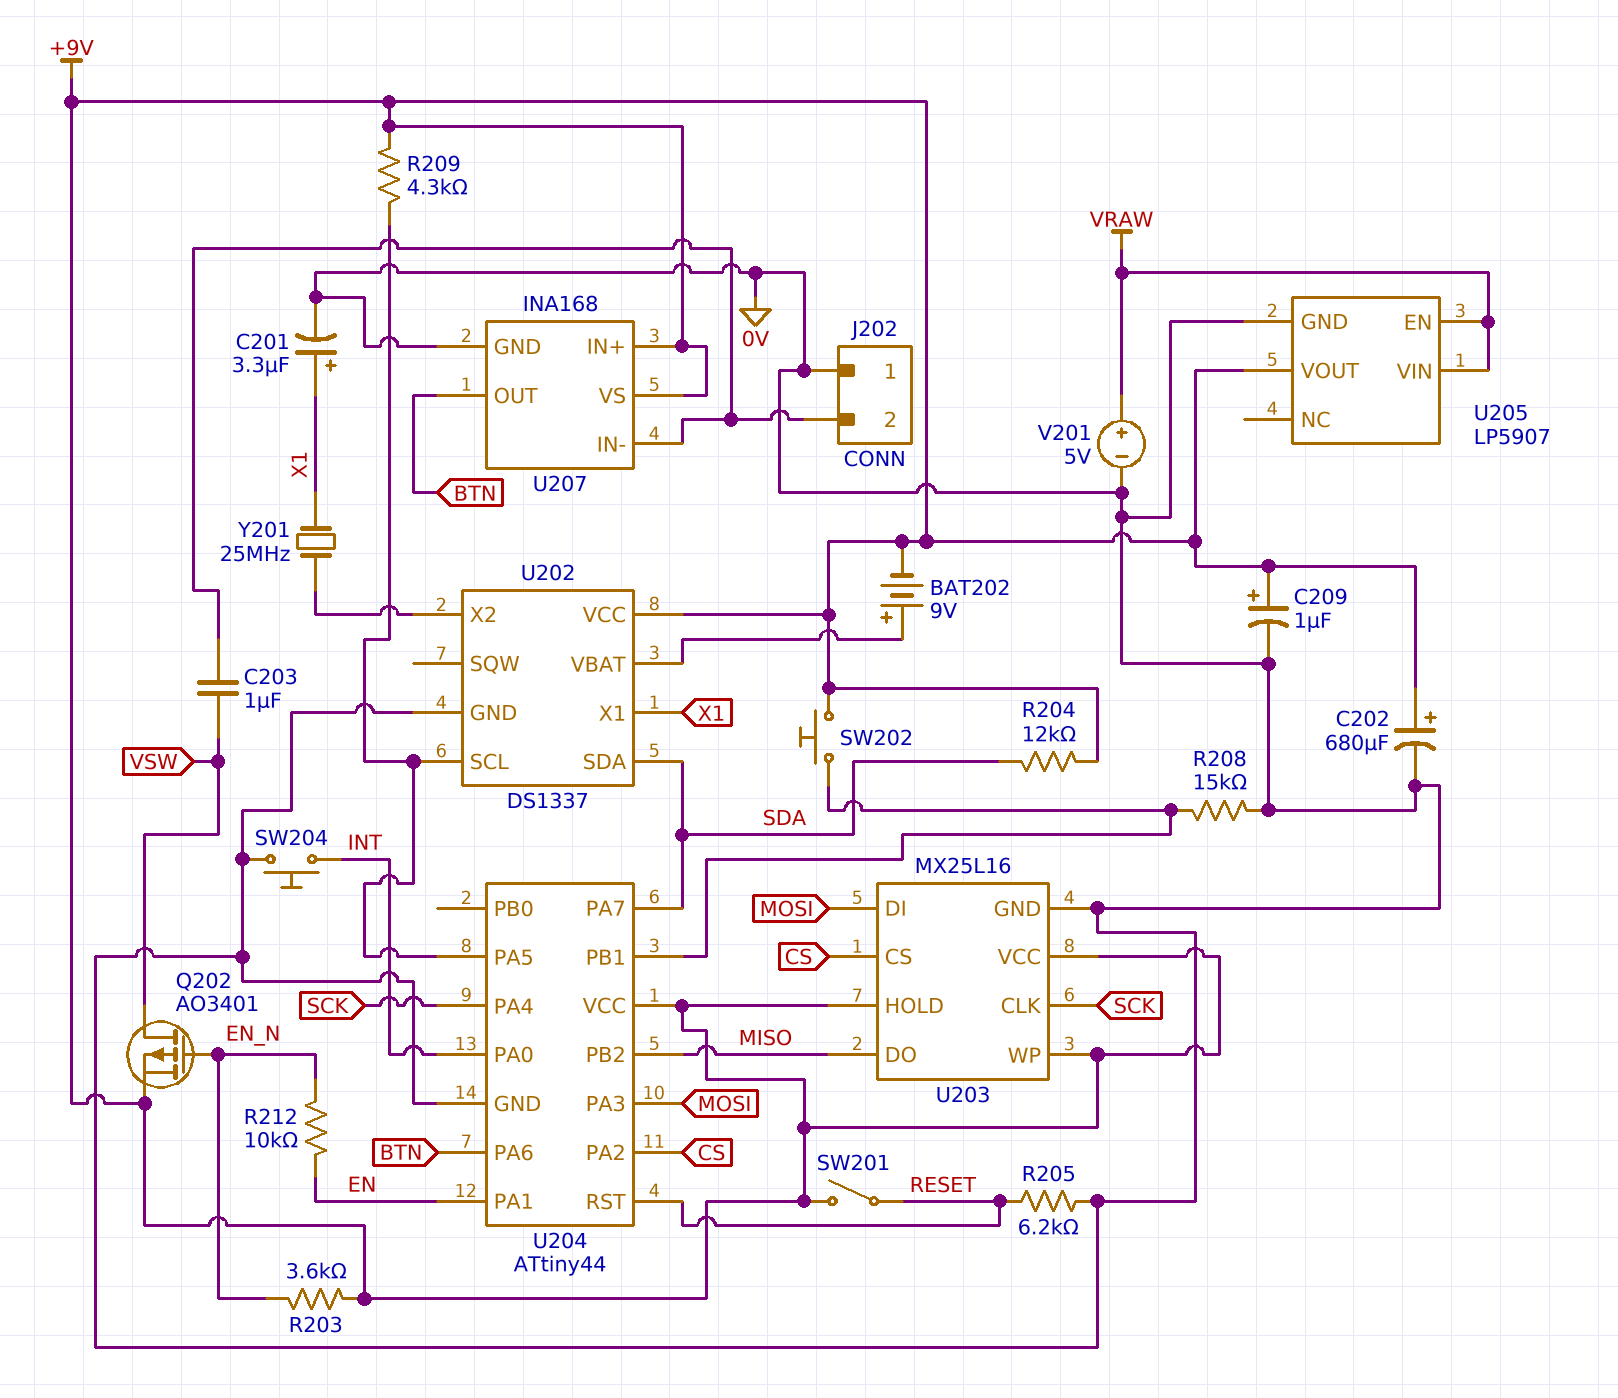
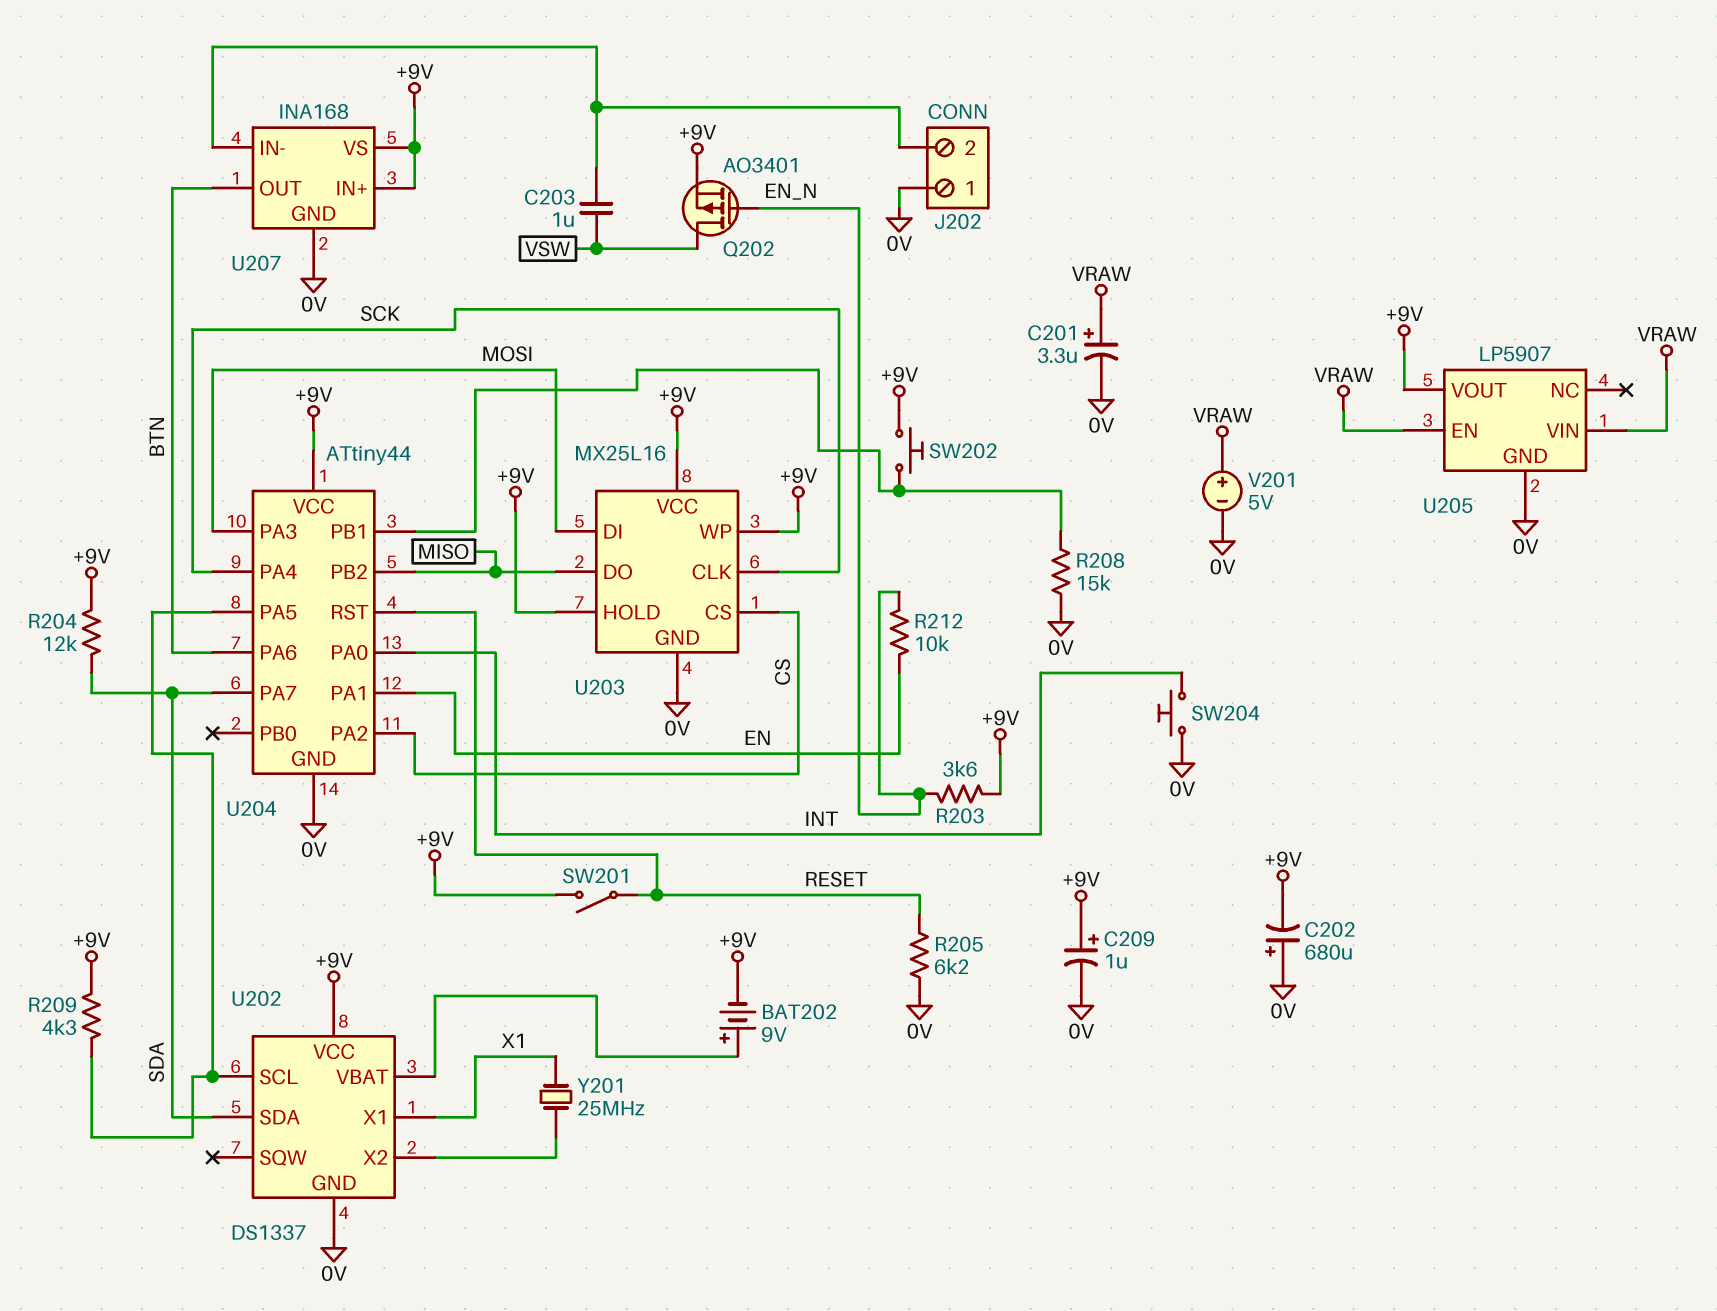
C201: 3.3uF (plus X1, minus 0V) -> 3.3uF (plus VRAW, minus 0V)
C202: 680uF (plus +9V, minus 0V) -> 680uF (plus 0V, minus +9V)

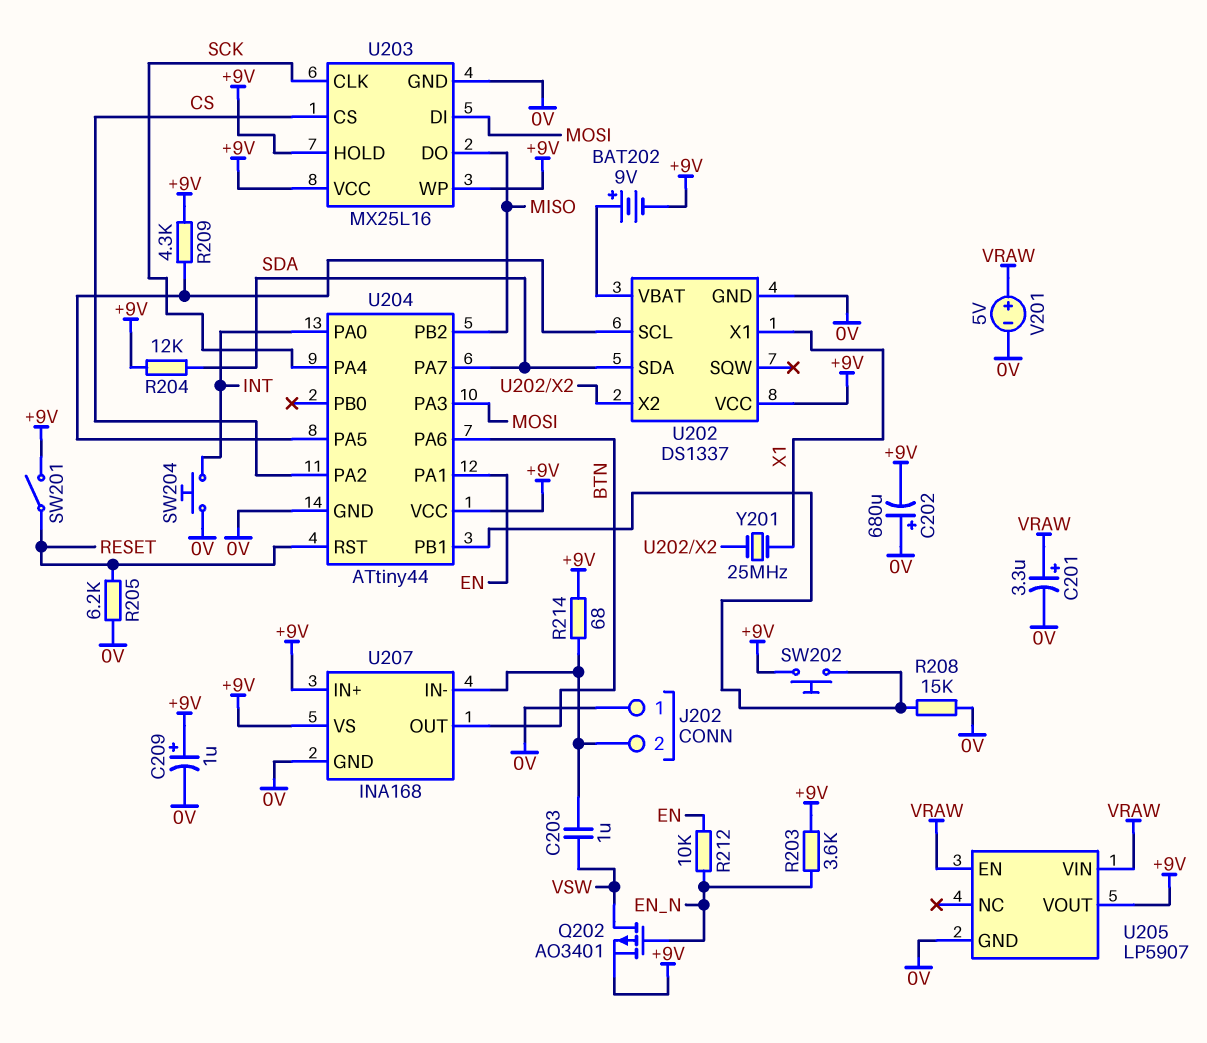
R214: none -> 68 (+9V, J202/2)

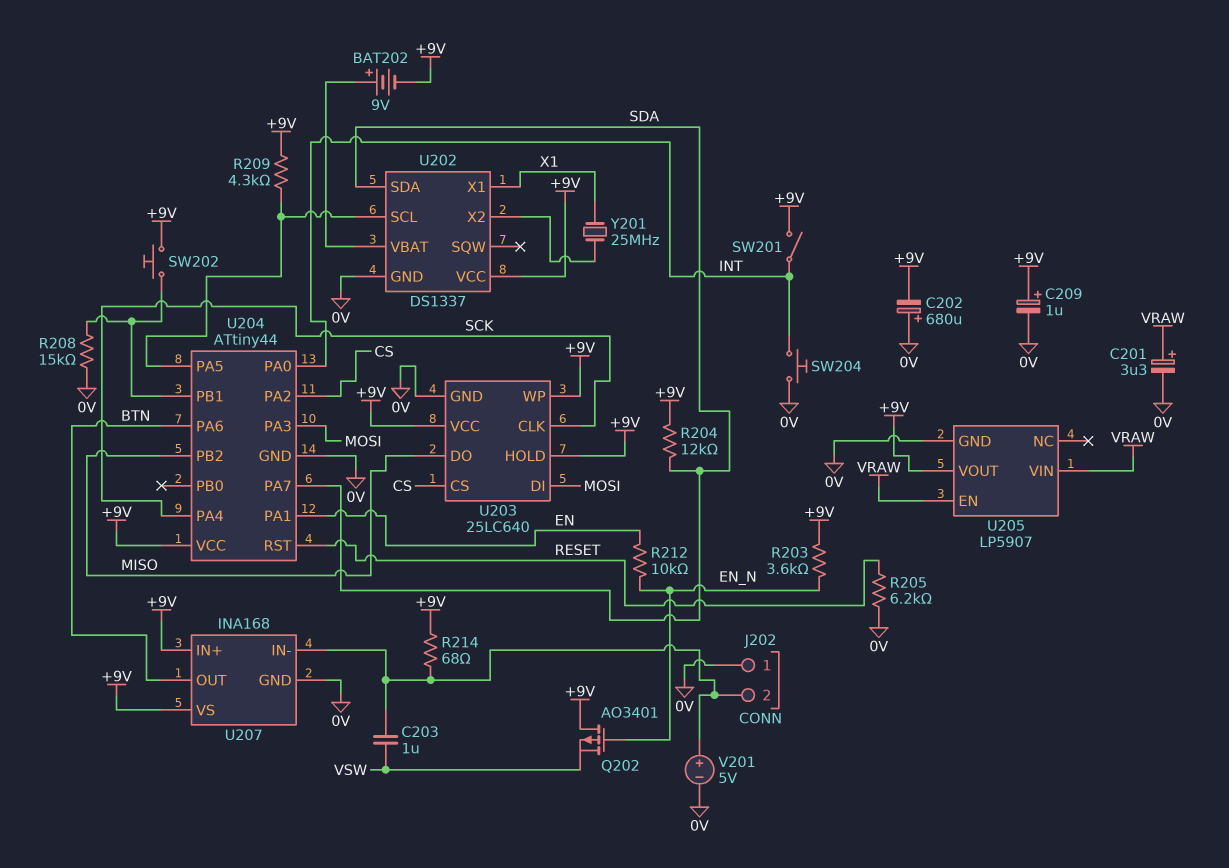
Q202: PMOS AO3401 (G EN_N, D VSW, S +9V) -> PMOS AO3401 (G EN_N, D +9V, S VSW)
SW201: switch (+9V, RESET) -> switch (+9V, INT)
U203: MX25L16 -> 25LC640
V201: 5V (plus VRAW, minus 0V) -> 5V (plus J202/2, minus 0V)

